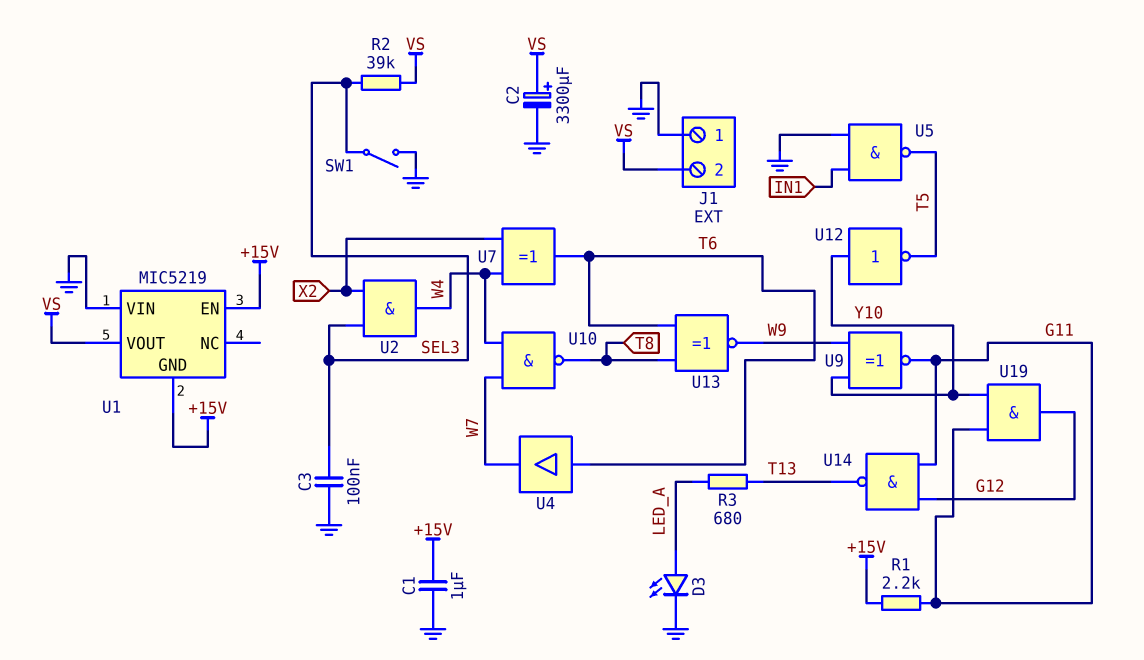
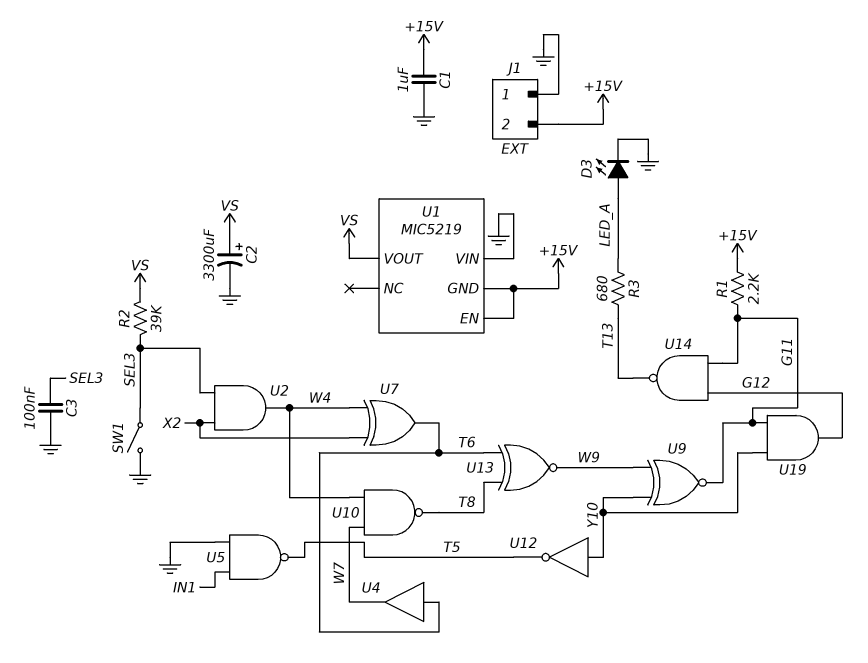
J1 pin 2: VS -> +15V

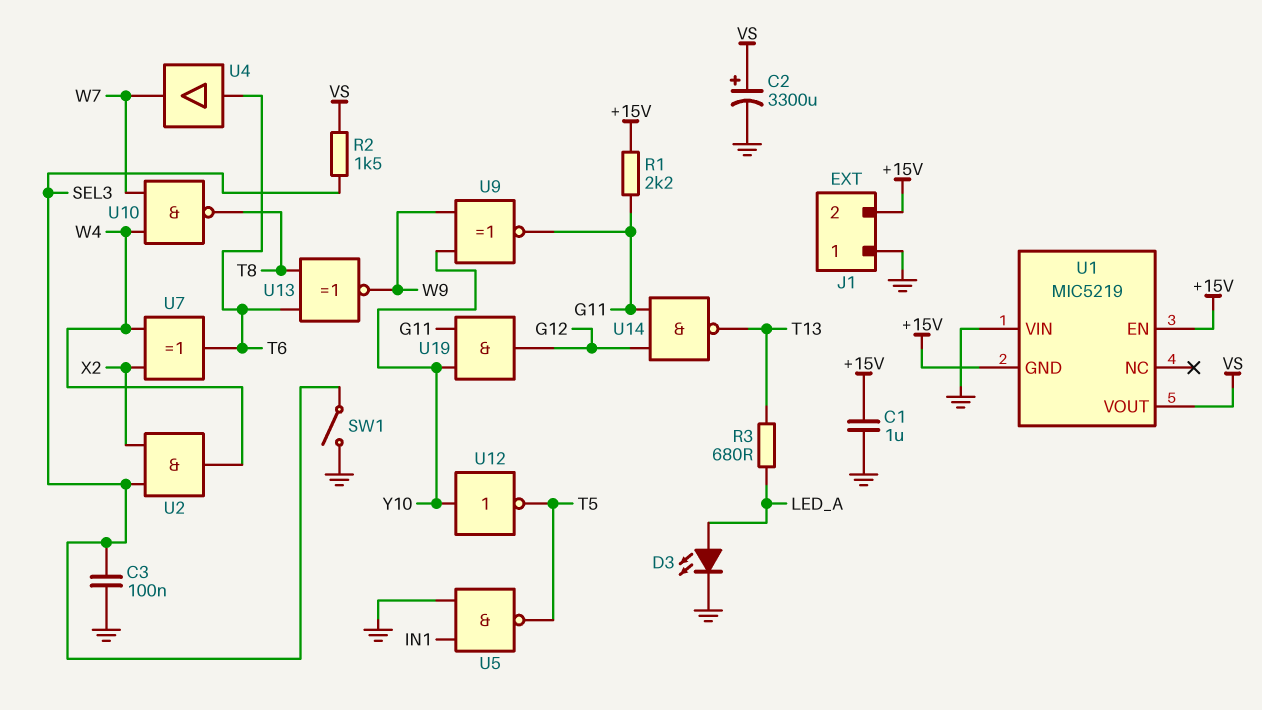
R2: 39k (SEL3, VS) -> 1.5k (SEL3, VS)

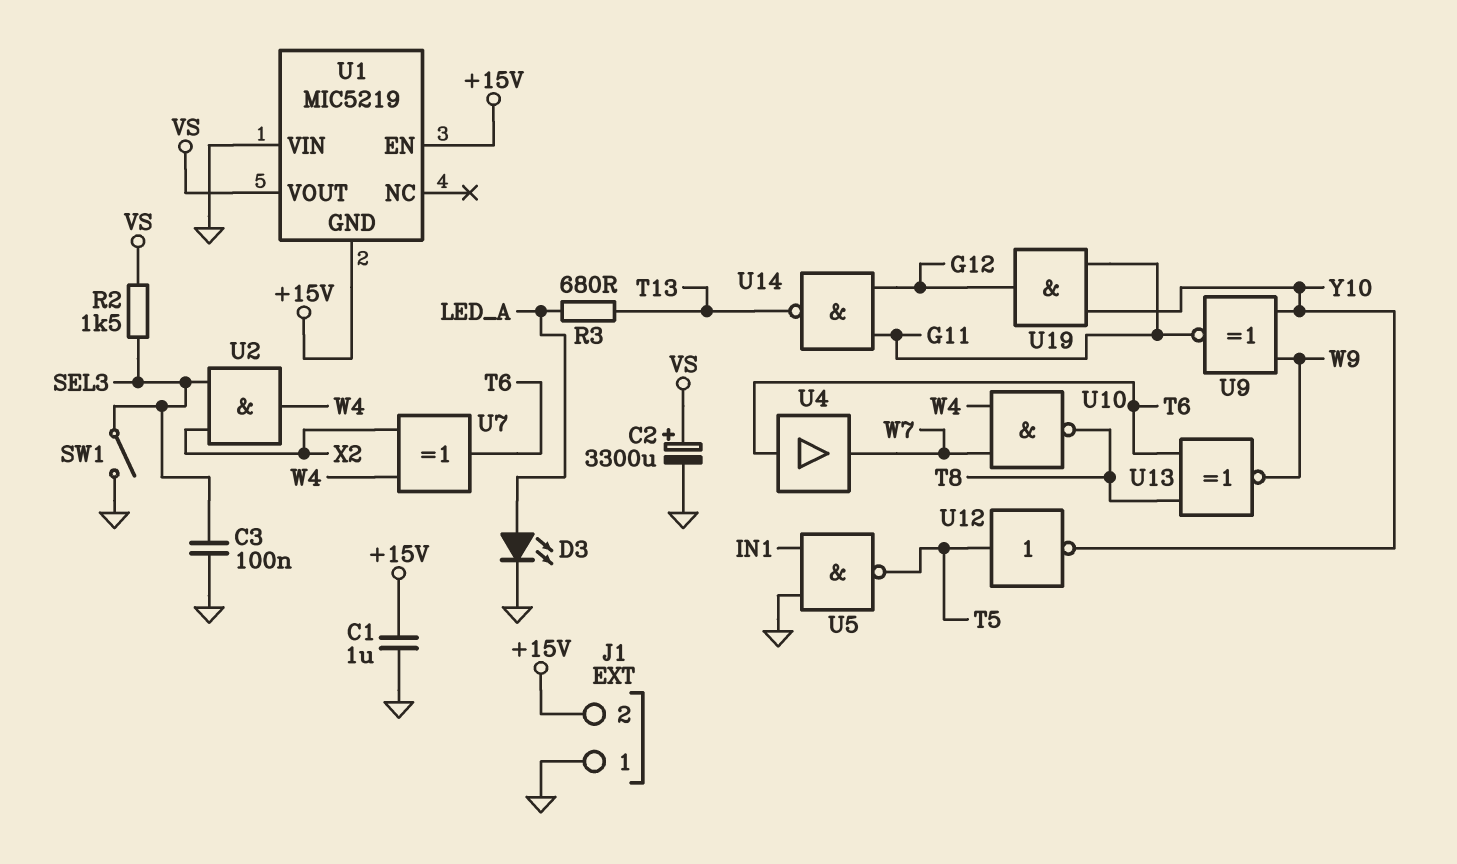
R1: 2.2k (+15V, G11) -> none
U12: NOT (in Y10, out T5) -> NOT (in T5, out Y10)

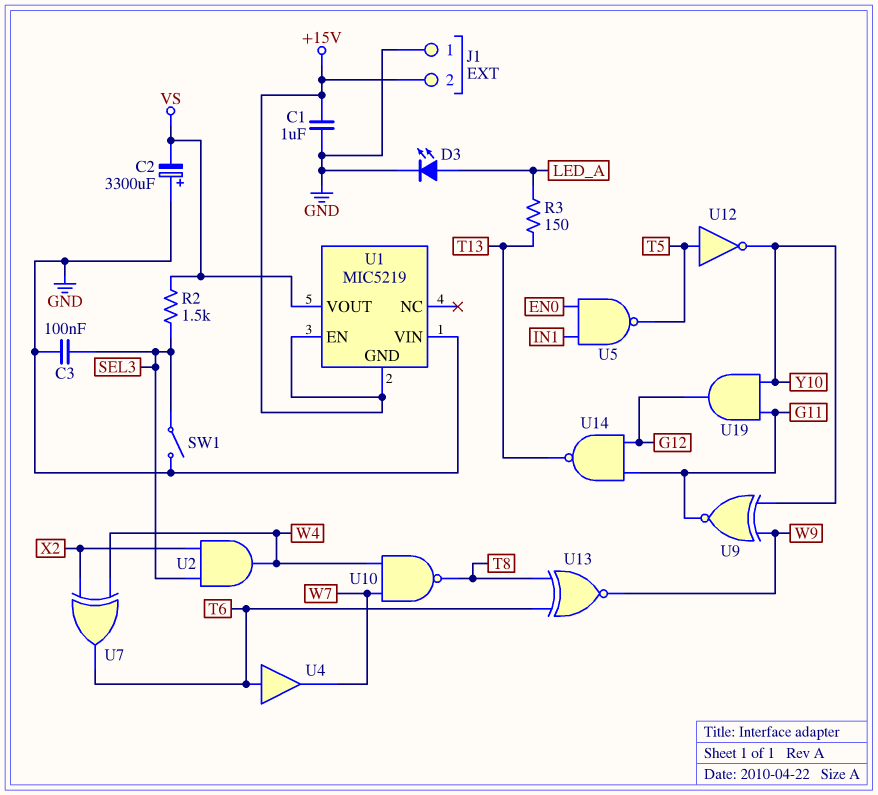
C2: 3300uF (plus VS, minus GND) -> 3300uF (plus GND, minus VS)
R3: 680 (LED_A, T13) -> 150 (LED_A, T13)
U5: NAND (in GND, in IN1, out T5) -> NAND (in EN0, in IN1, out T5)

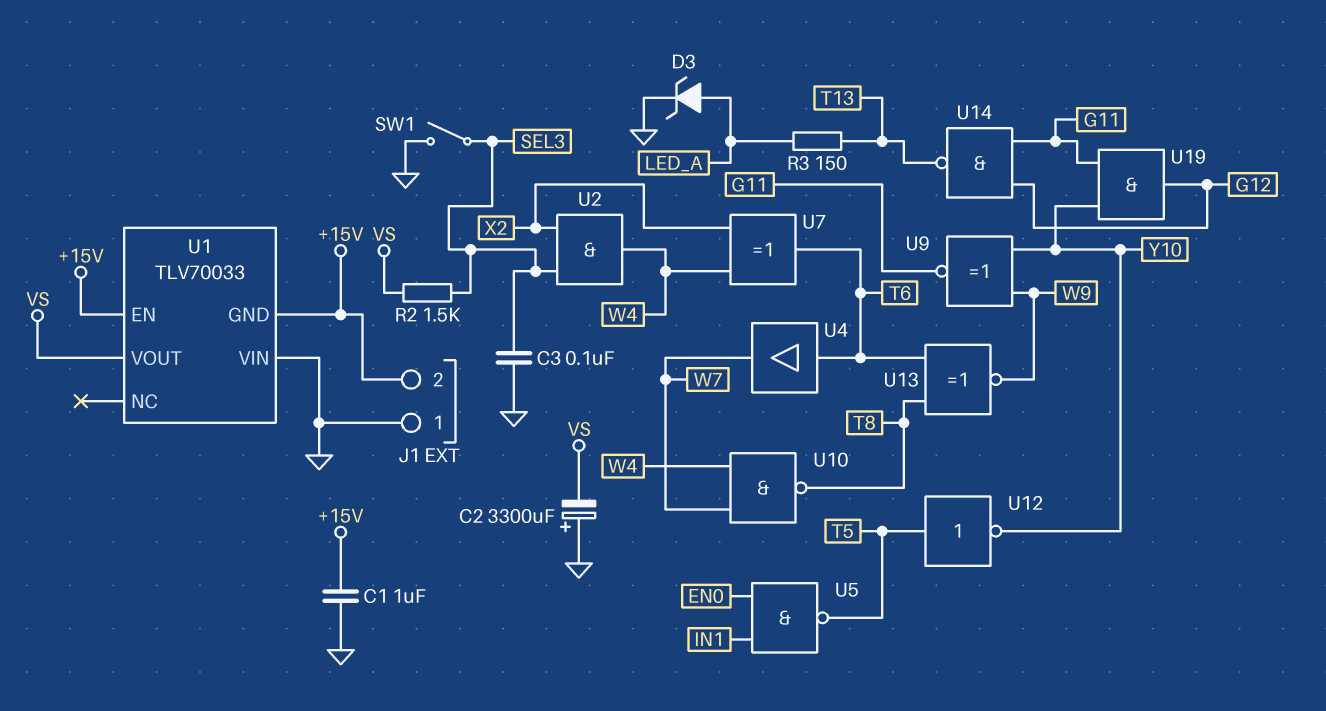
D3: LED (A LED_A, K GND) -> zener (A LED_A, K GND)
U1: MIC5219 -> TLV70033

